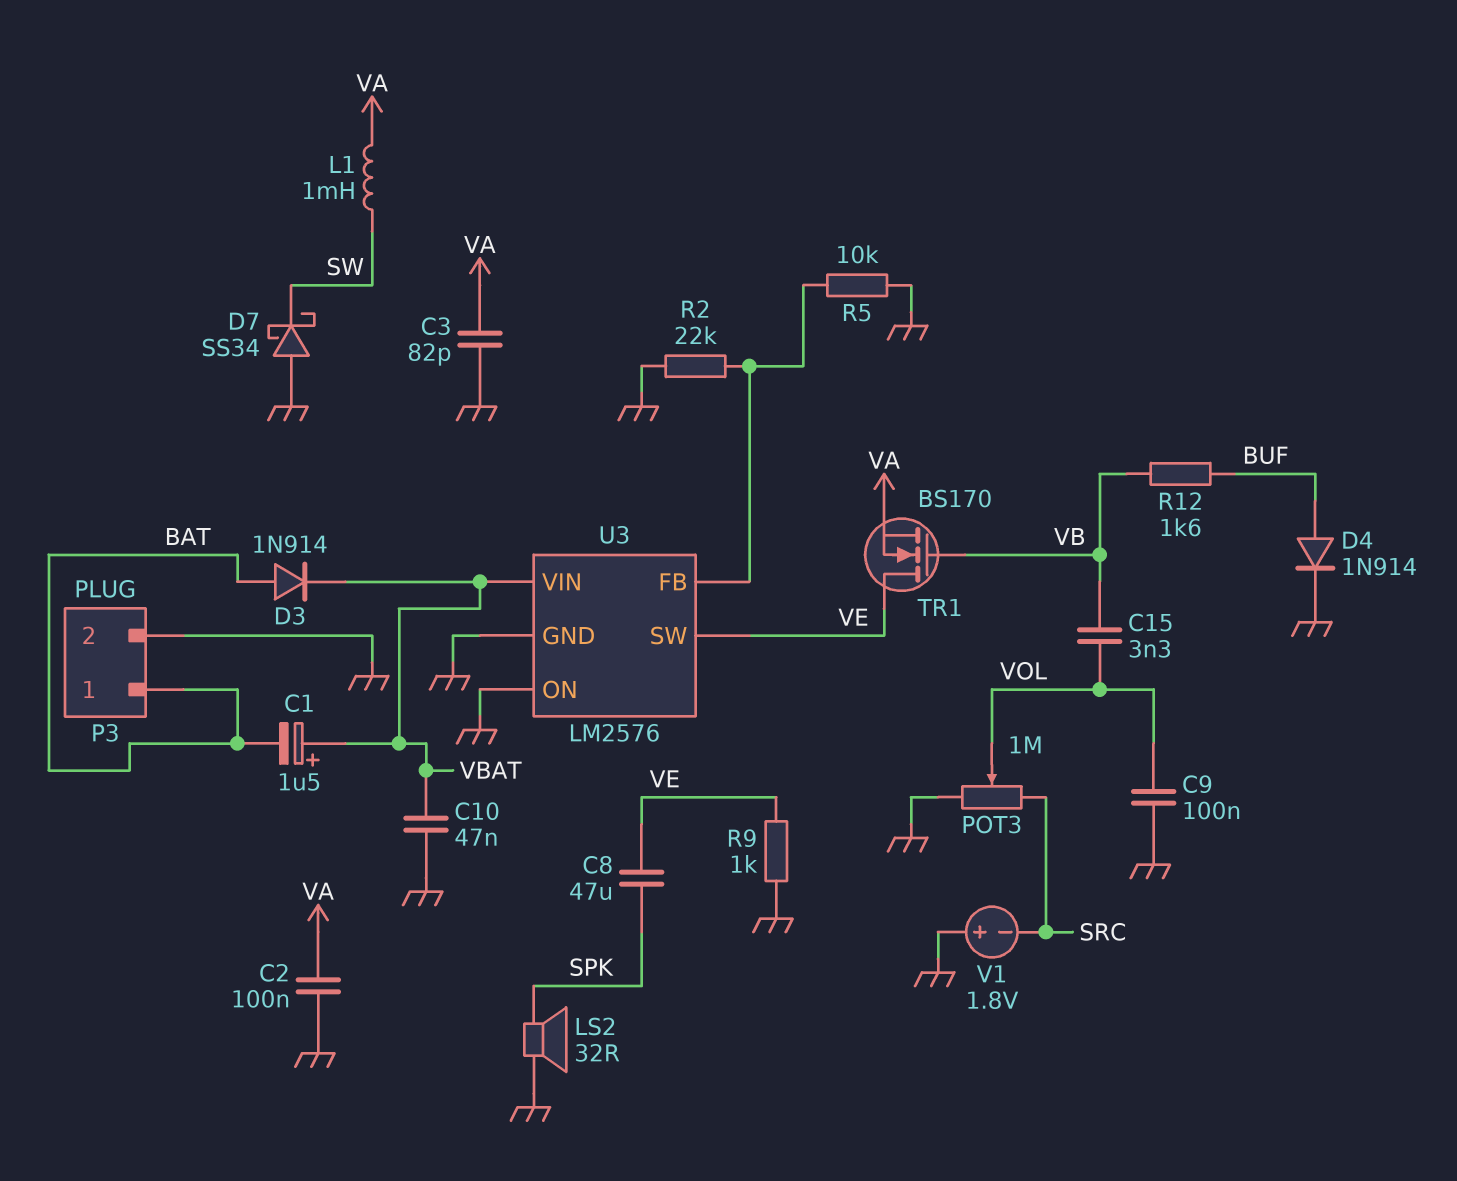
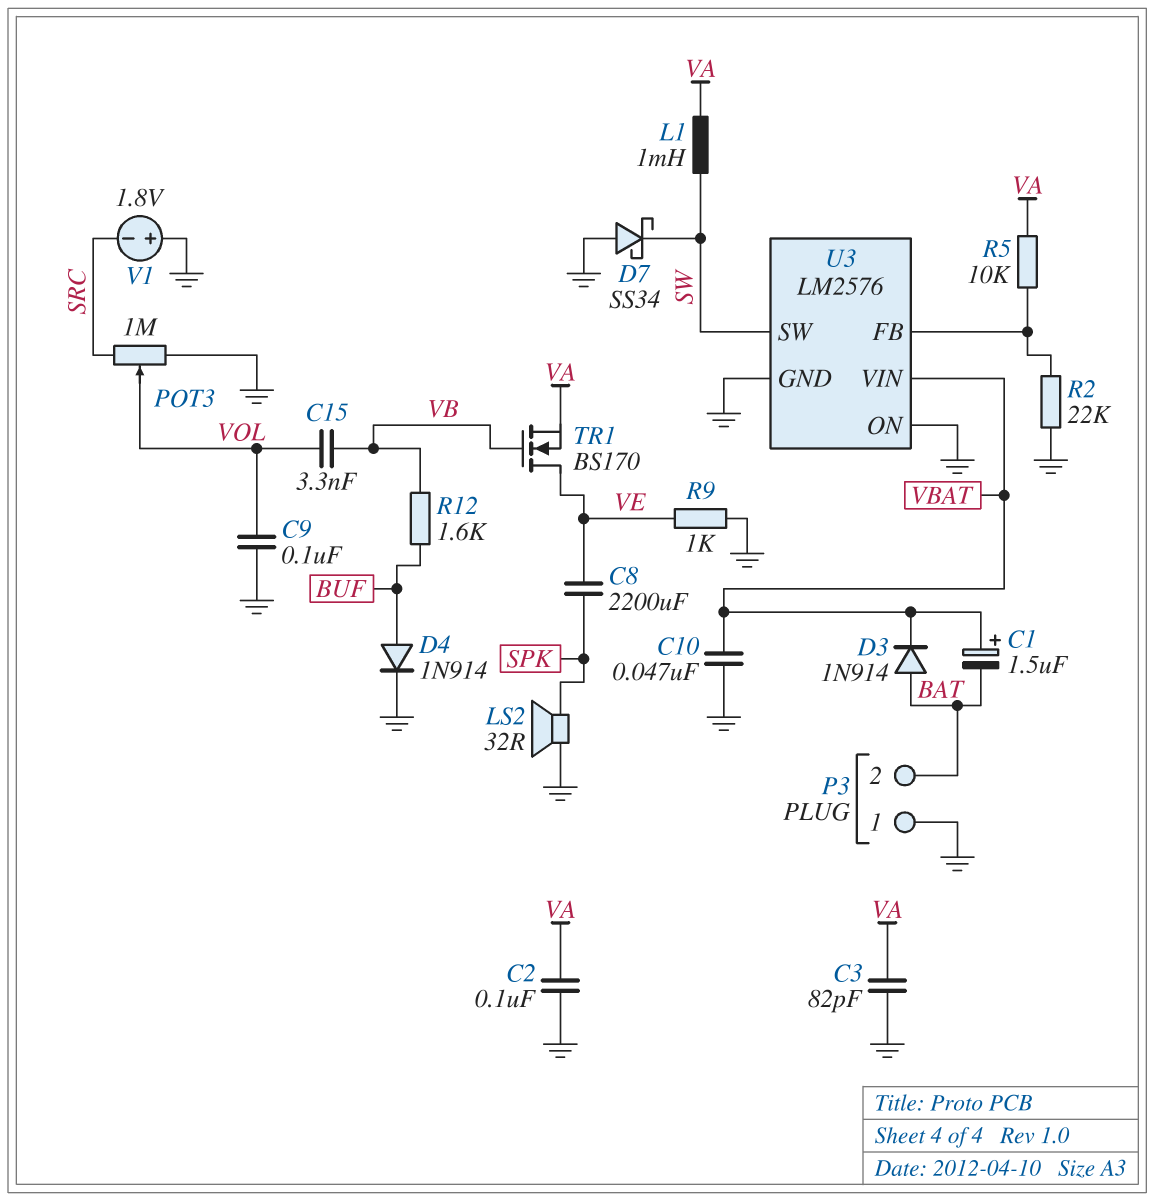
C8: 47uF (SPK, VE) -> 2200uF (SPK, VE)
P3 pin 1: BAT -> GND
P3 pin 2: GND -> BAT
R5: 10k (GND, U3/FB) -> 10k (U3/FB, VA)
U3 pin SW: VE -> SW

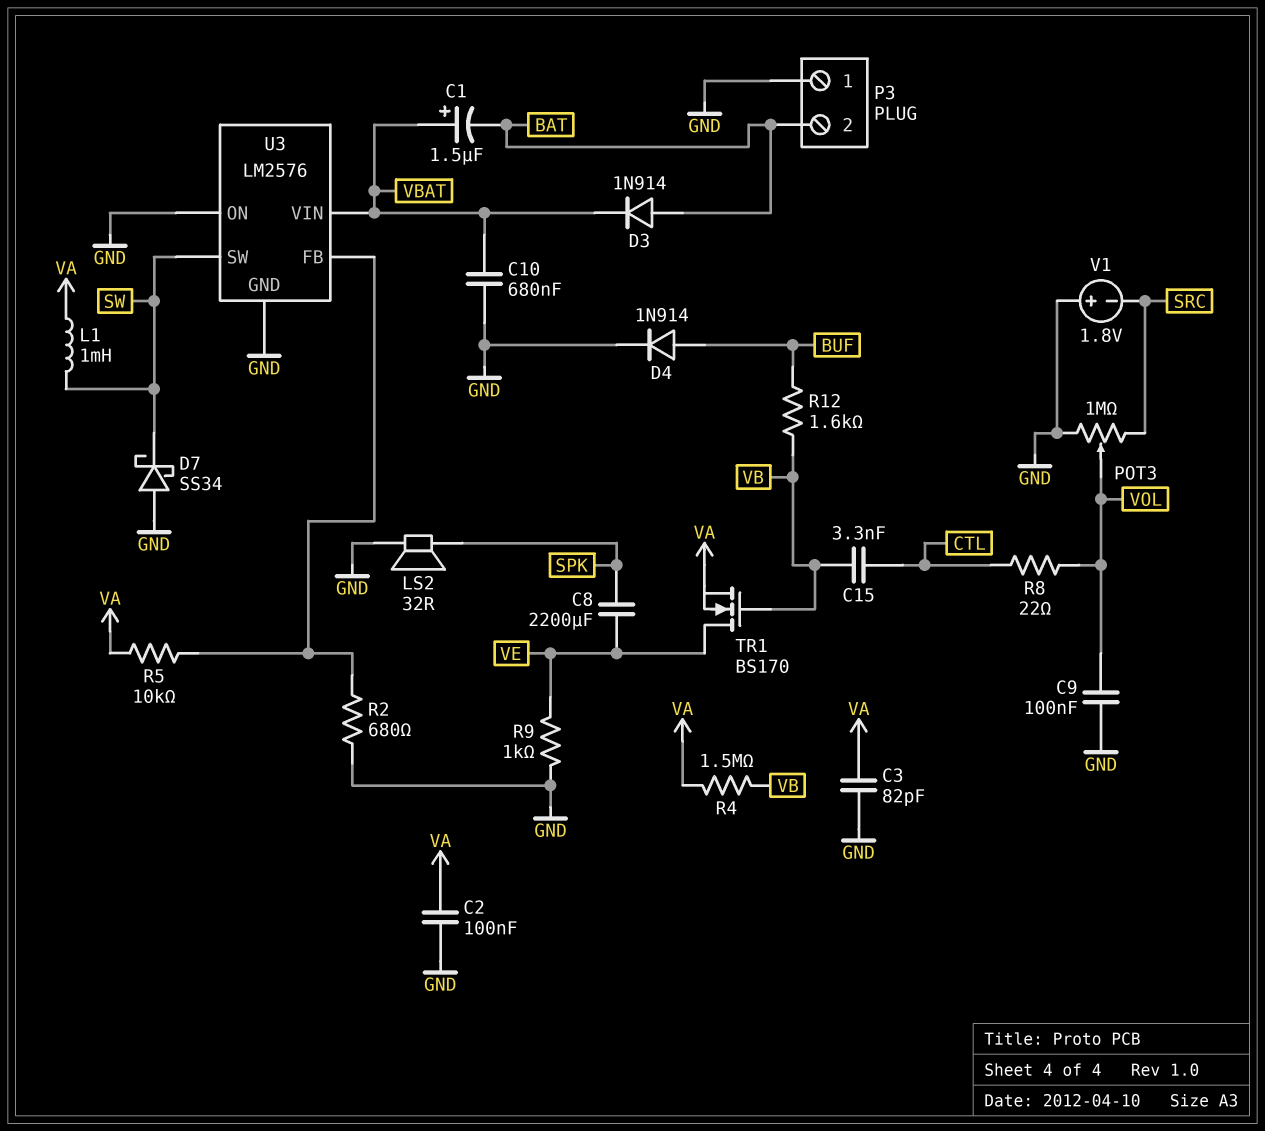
C10: 47nF (GND, VBAT) -> 680nF (GND, VBAT)
C15: 3.3nF (VB, VOL) -> 3.3nF (CTL, VB)
R2: 22k (GND, U3/FB) -> 680 (GND, U3/FB)
R4: none -> 1.5M (VA, VB)
R8: none -> 22 (CTL, VOL)

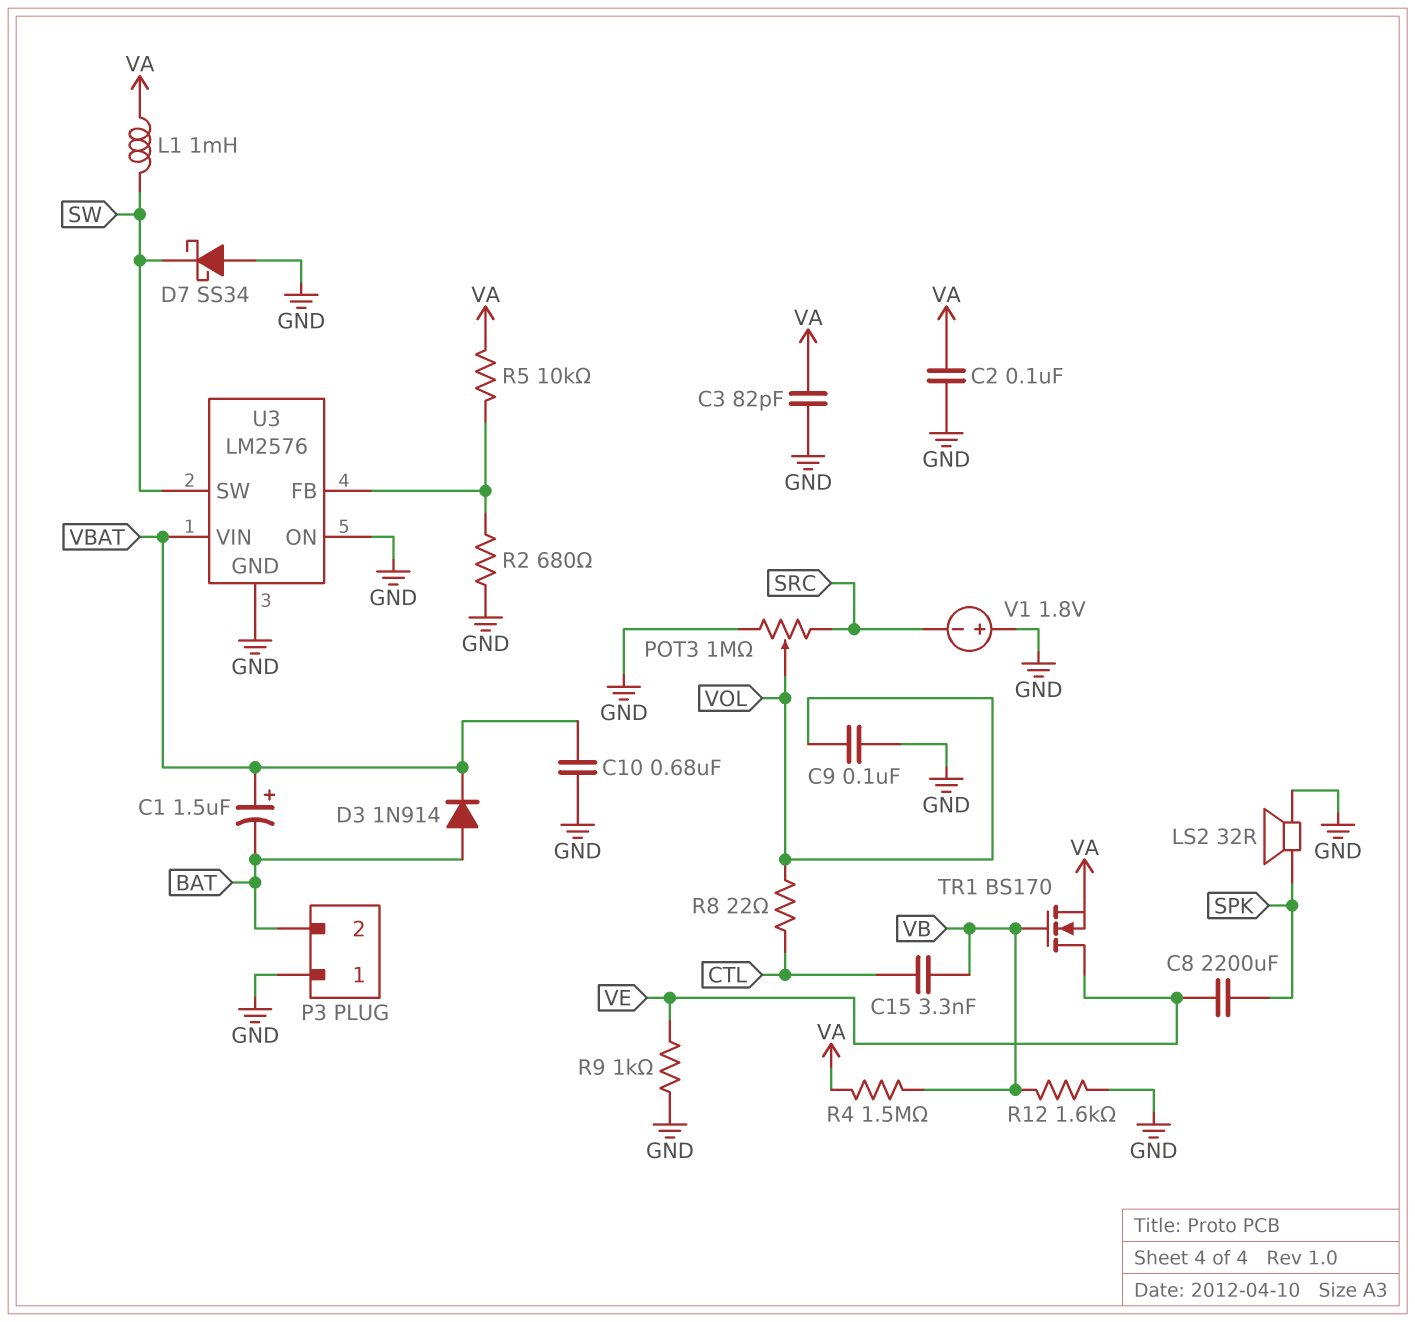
D4: diode 1N914 (A BUF, K GND) -> none
R12: 1.6k (BUF, VB) -> 1.6k (GND, VB)

